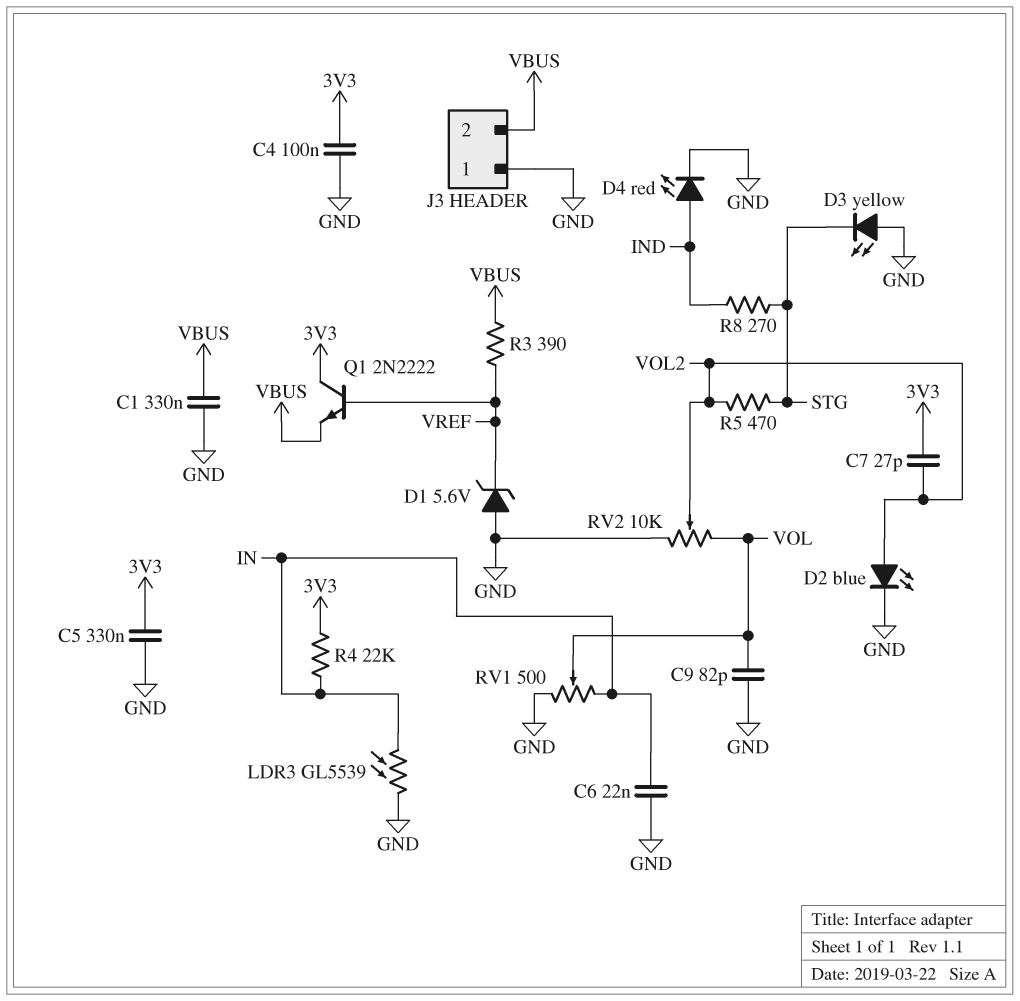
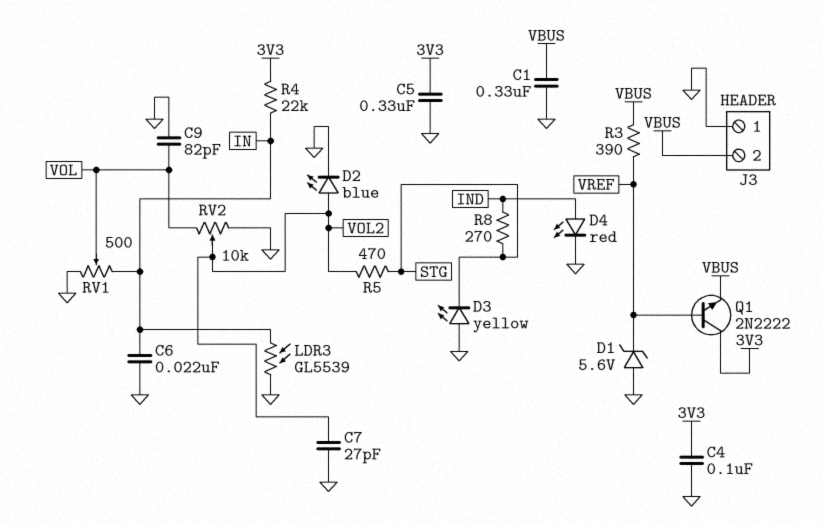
C7: 27pF (3V3, VOL2) -> 27pF (GND, VOL2)

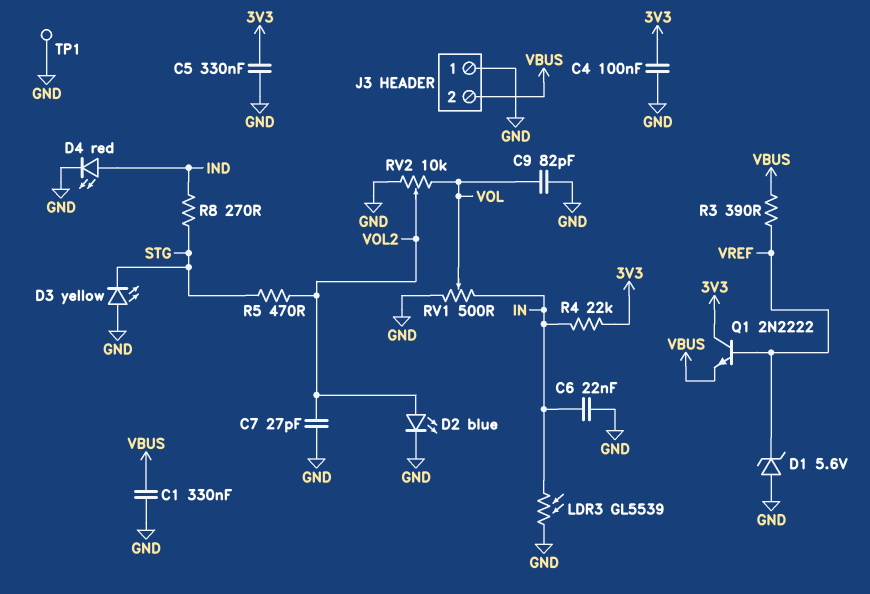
TP1: none -> test point (GND)

